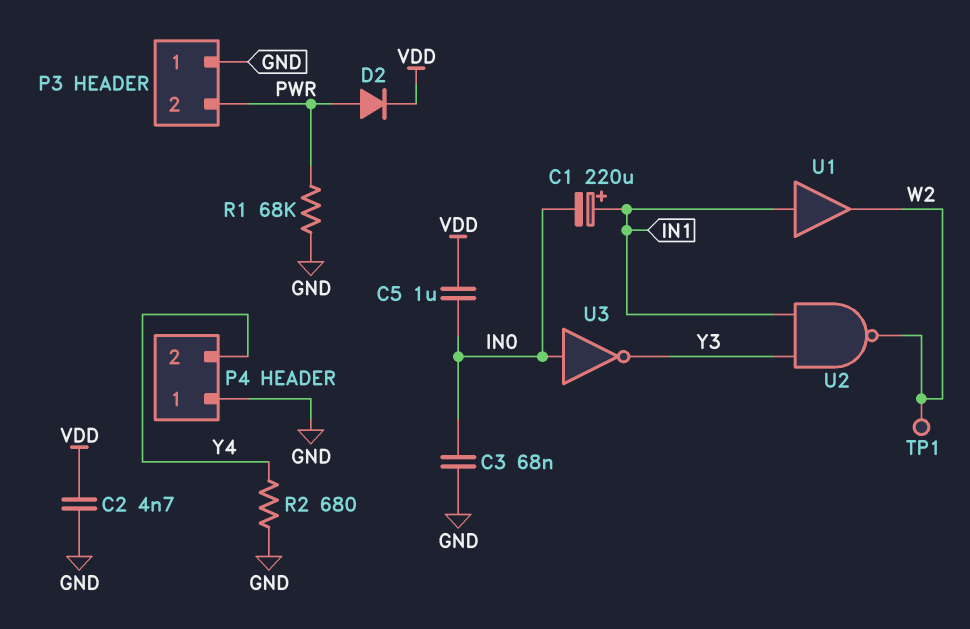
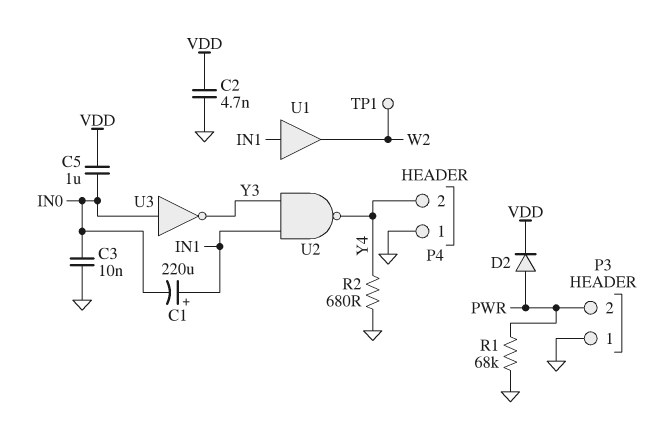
C3: 68nF (GND, IN0) -> 10nF (GND, IN0)
U2: NAND (in IN1, in Y3, out W2) -> NAND (in IN1, in Y3, out Y4)

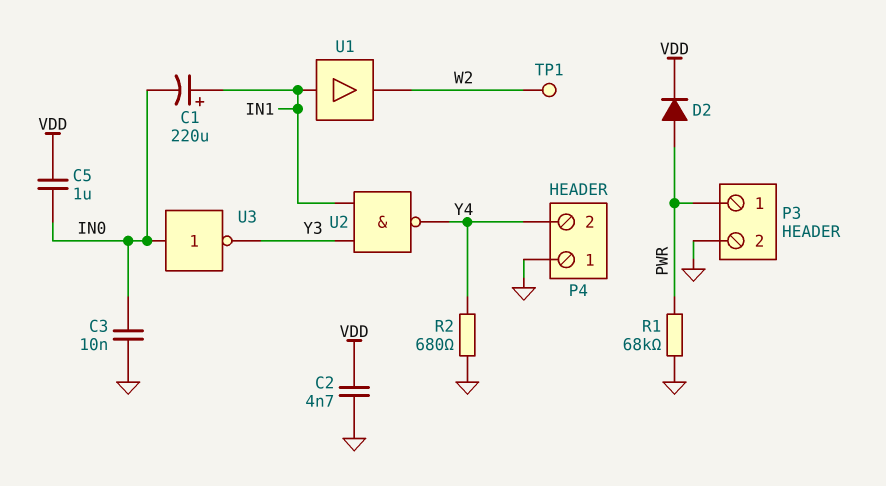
P3 pin 1: GND -> PWR
P3 pin 2: PWR -> GND

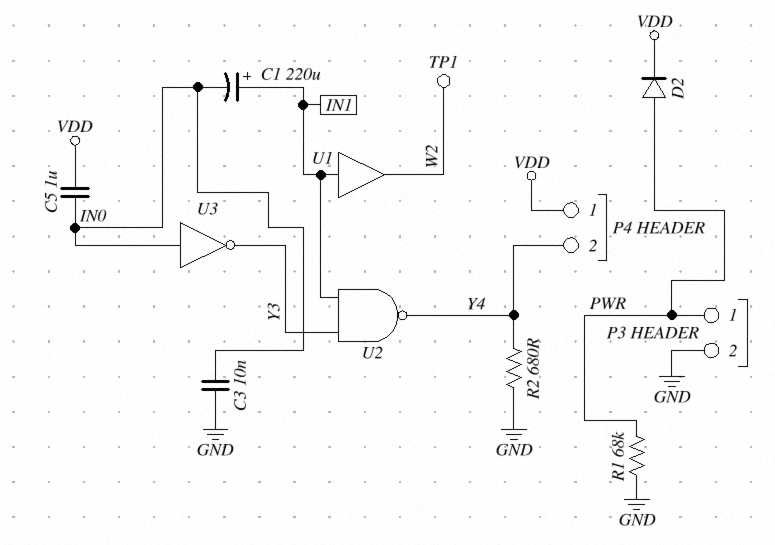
C2: 4.7nF (GND, VDD) -> none
P4 pin 1: GND -> VDD

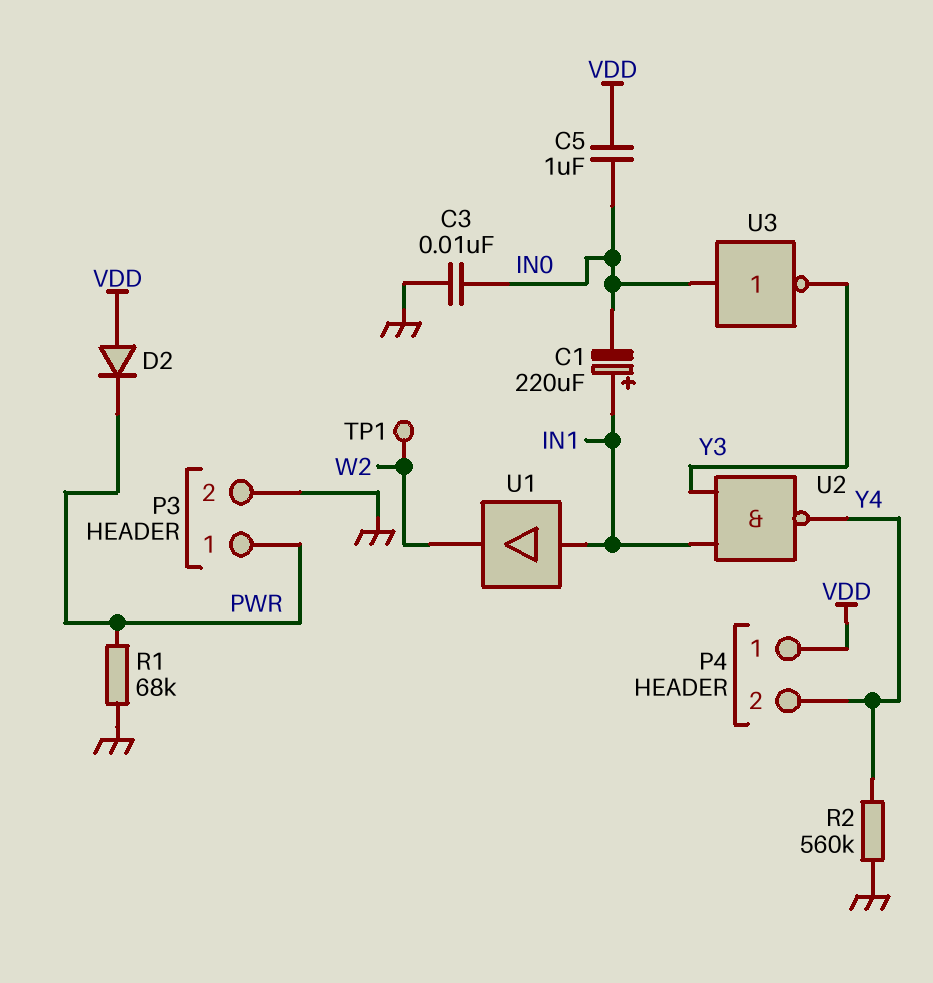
D2: diode (A PWR, K VDD) -> diode (A VDD, K PWR)
R2: 680 (GND, Y4) -> 560k (GND, Y4)

